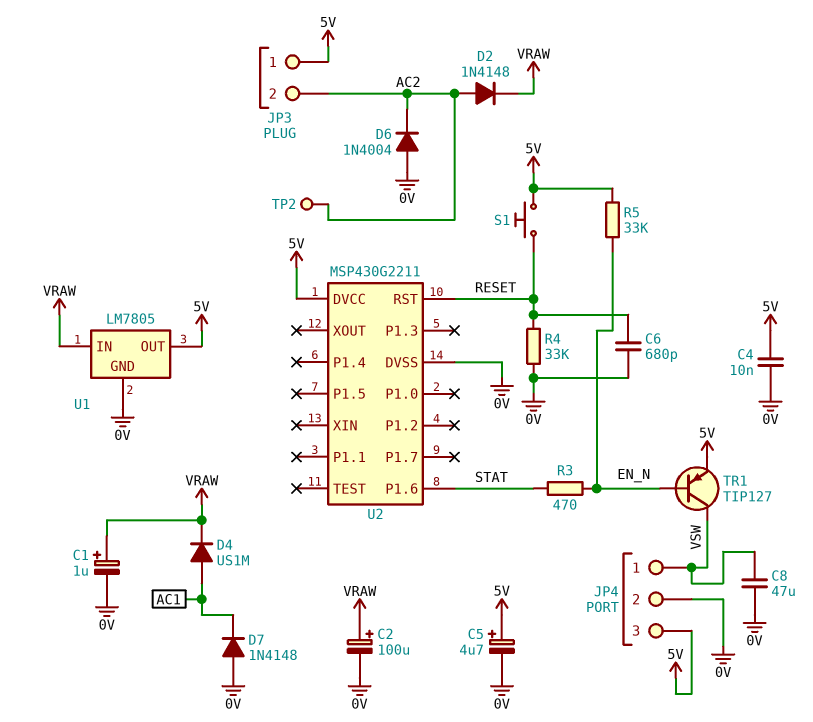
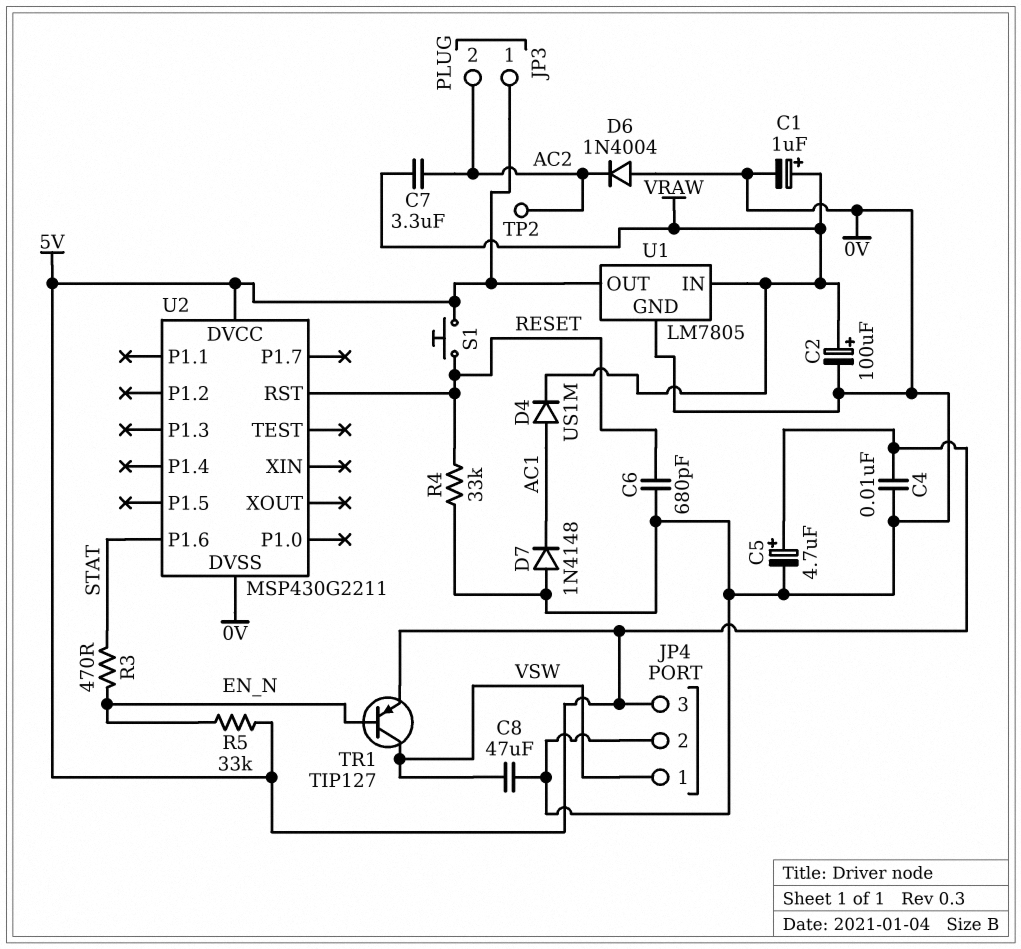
C7: none -> 3.3uF (AC2, VRAW)
D2: diode 1N4148 (A AC2, K VRAW) -> none

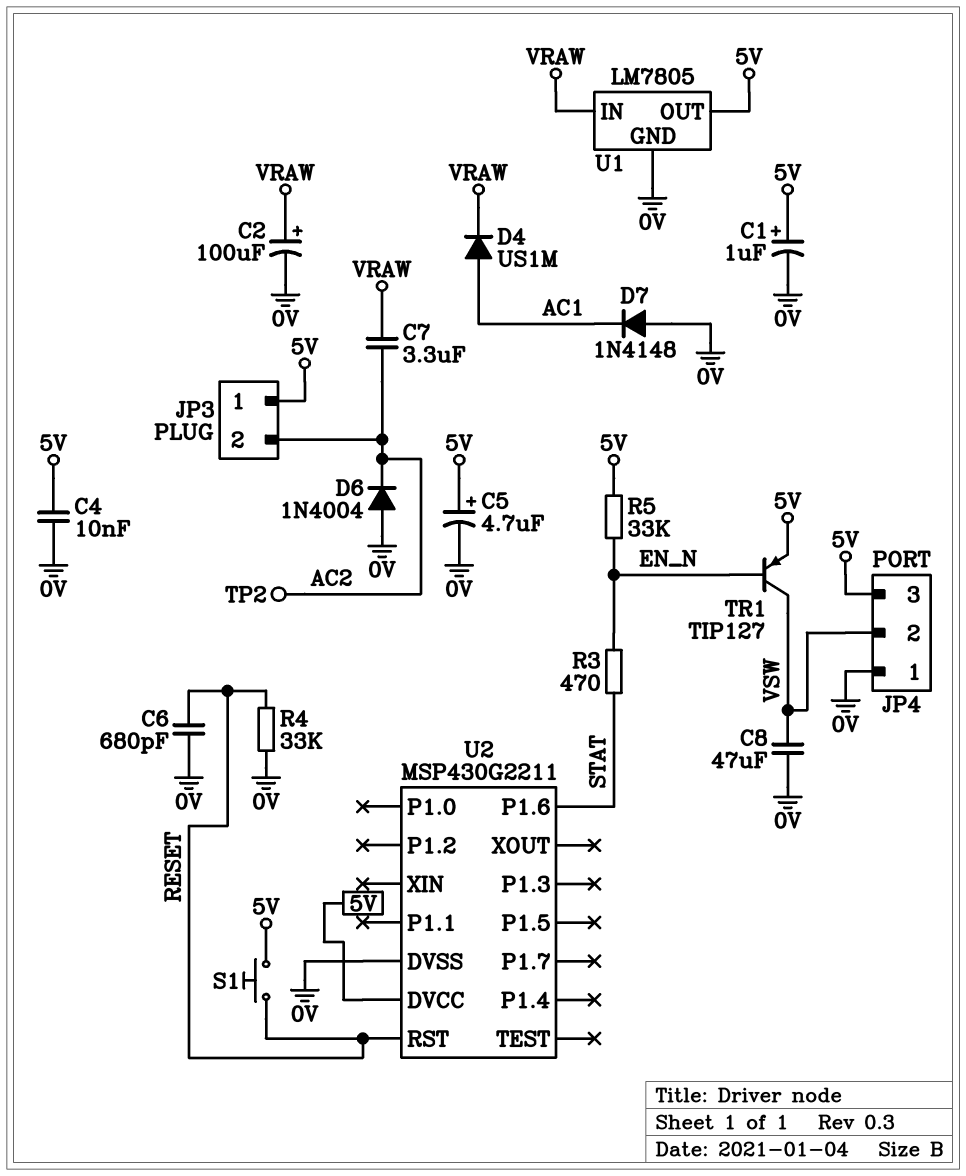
C1: 1uF (plus VRAW, minus 0V) -> 1uF (plus 5V, minus 0V)
JP4 pin 1: VSW -> 0V
JP4 pin 2: 0V -> VSW

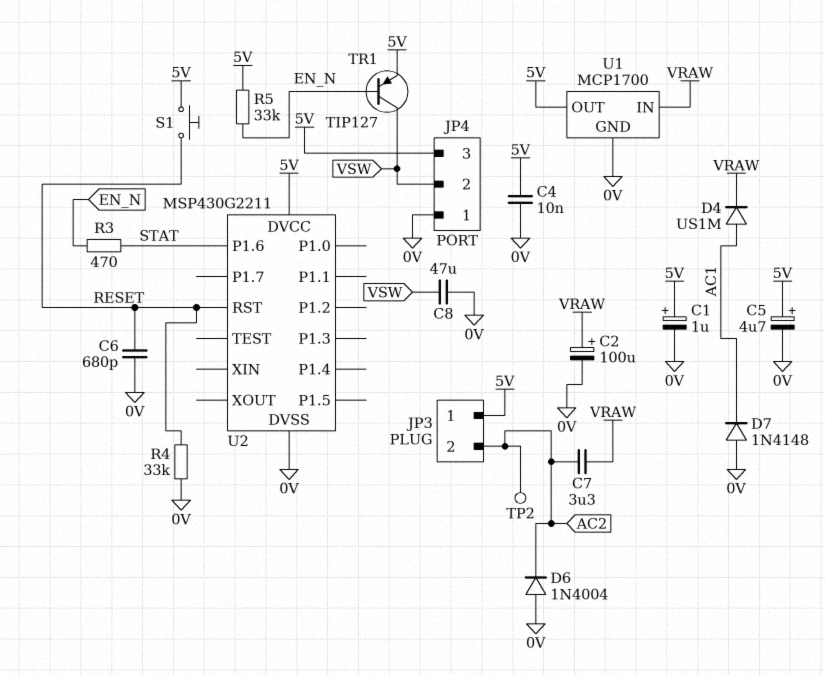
U1: LM7805 -> MCP1700

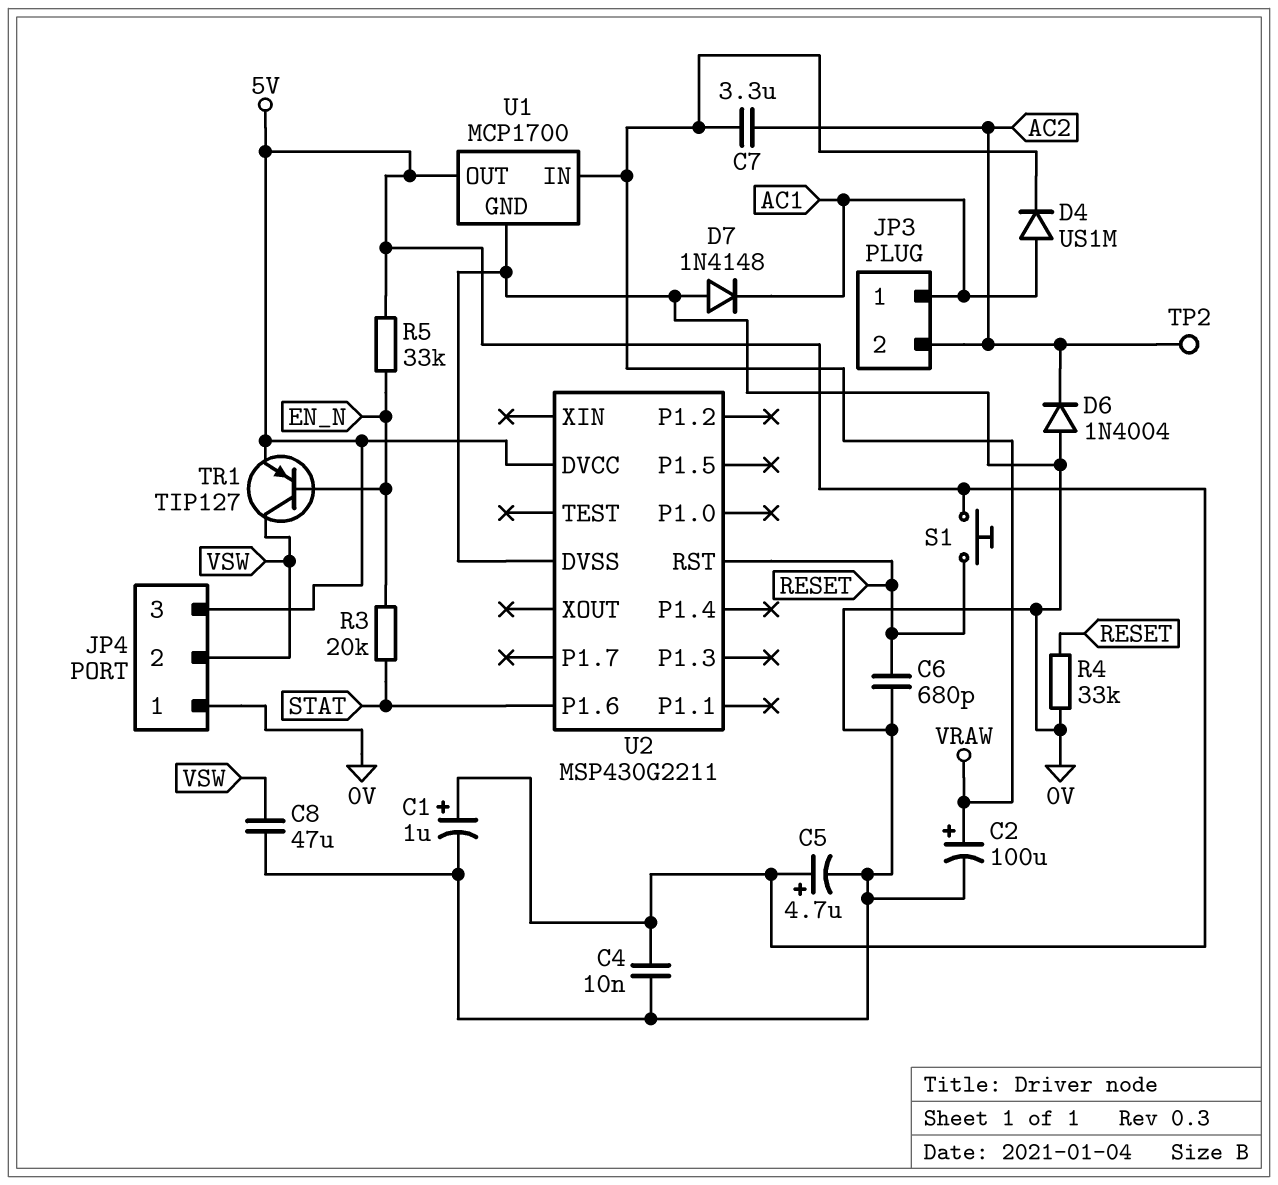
JP3 pin 1: 5V -> AC1
R3: 470 (EN_N, STAT) -> 20k (EN_N, STAT)

